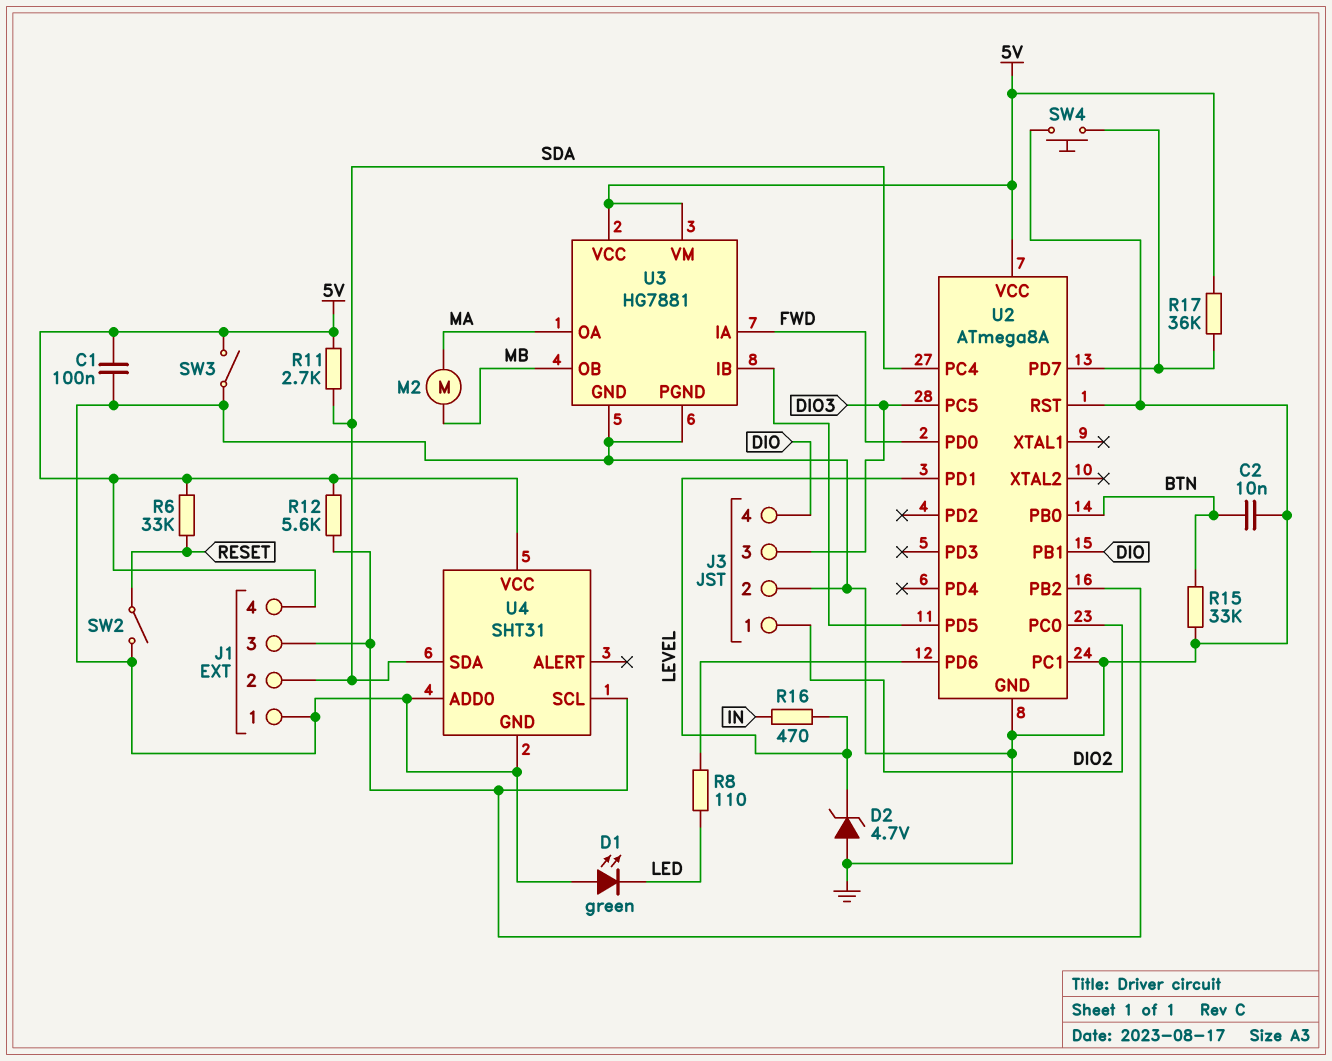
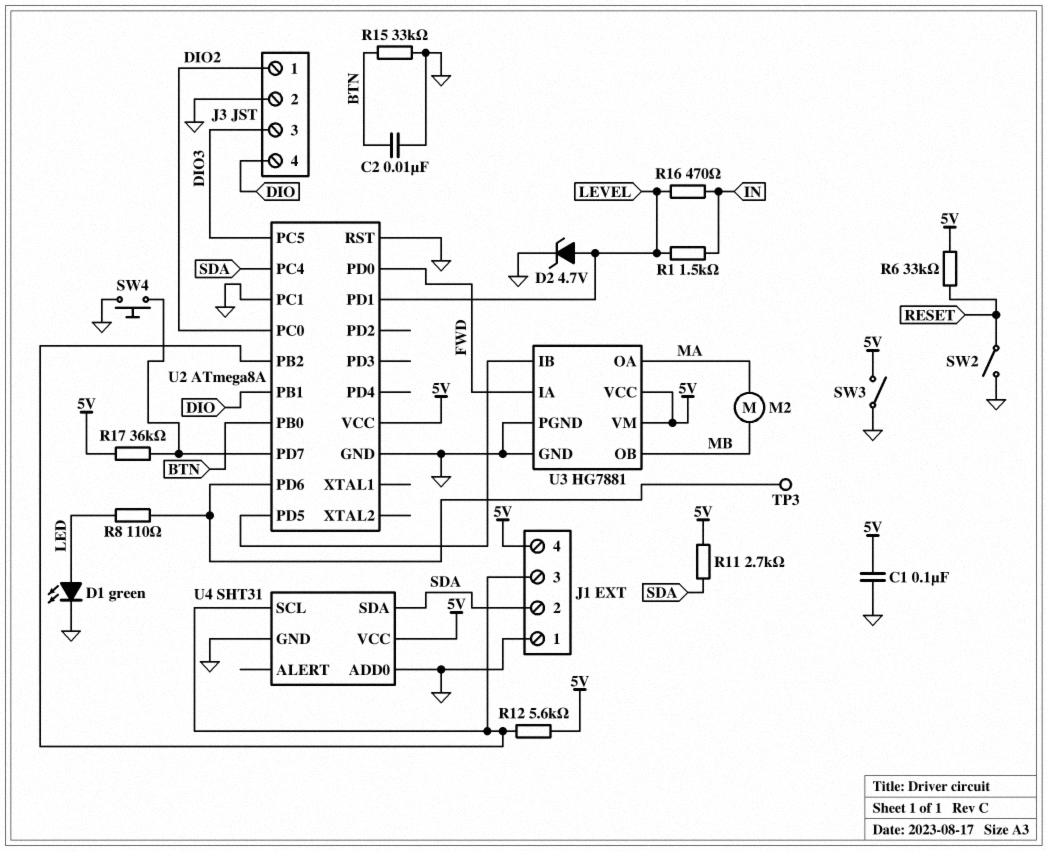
D1: LED green (A GND, K LED) -> LED green (A LED, K GND)
D2: zener 4.7V (A GND, K LEVEL) -> zener 4.7V (A LEVEL, K GND)
R1: none -> 1.5k (IN, LEVEL)
TP3: none -> test point (U2/PD6)

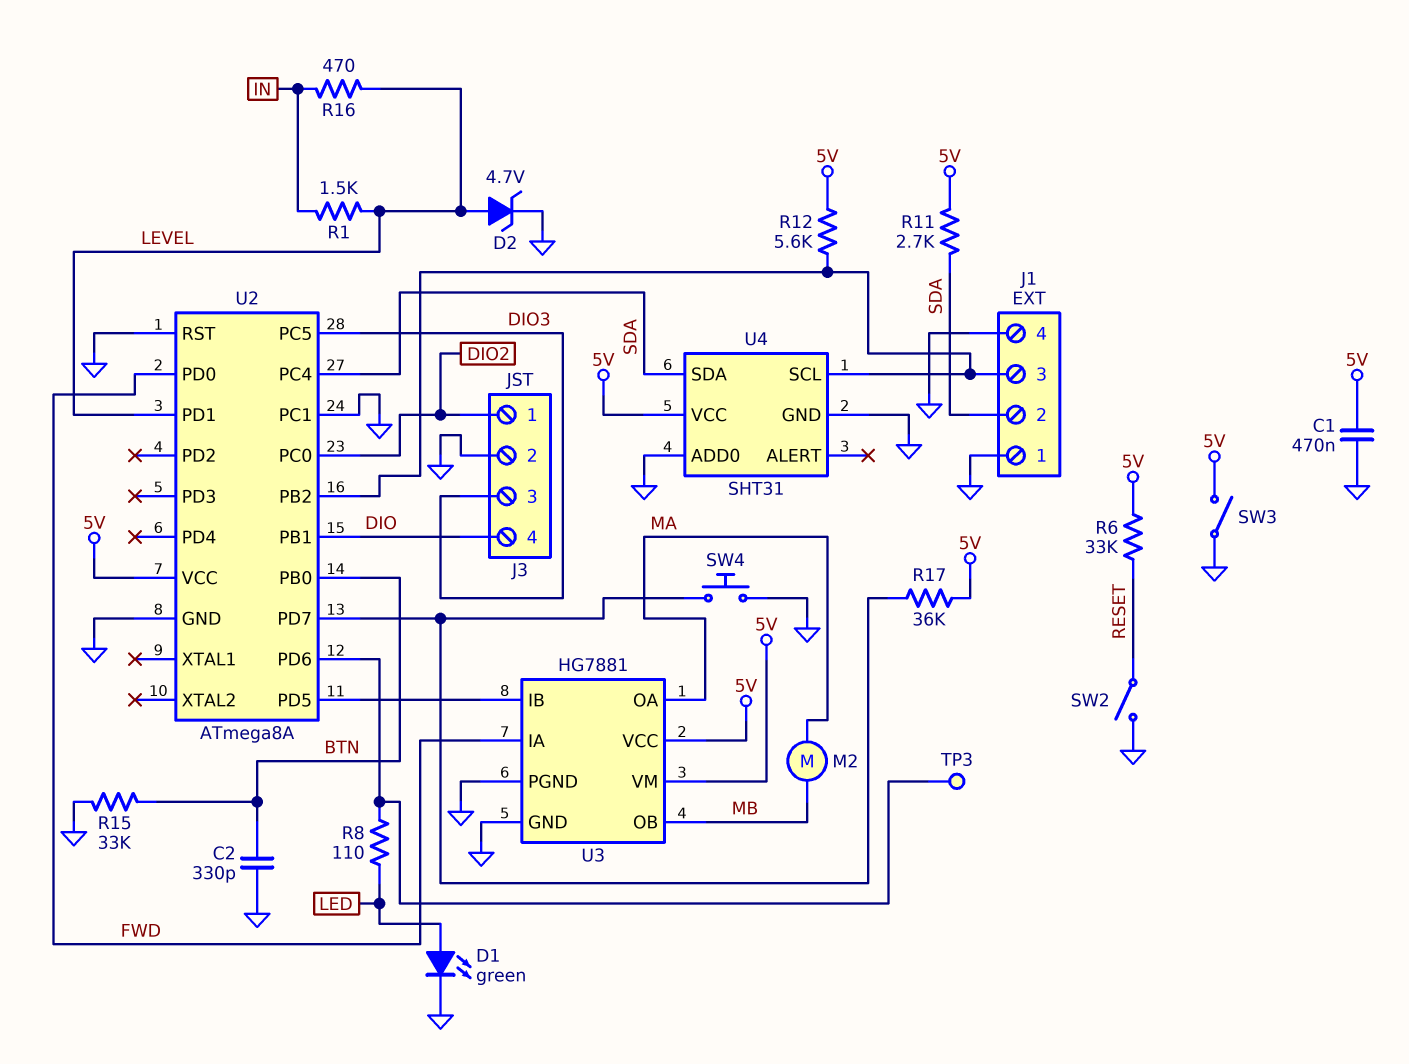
C1: 100nF (5V, GND) -> 470nF (5V, GND)
C2: 10nF (BTN, GND) -> 330pF (BTN, GND)
J1 pin 4: 5V -> GND

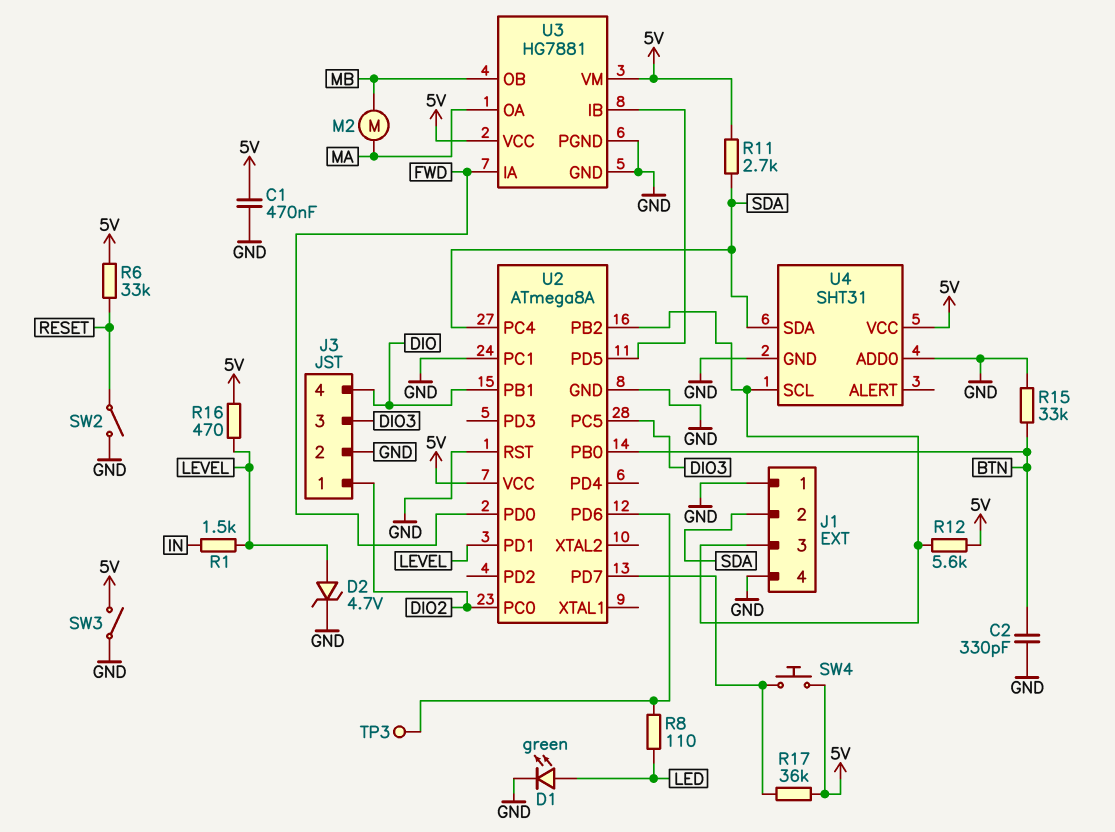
R16: 470 (IN, LEVEL) -> 470 (5V, LEVEL)
SW4: button (GND, U2/PD7) -> button (5V, U2/PD7)

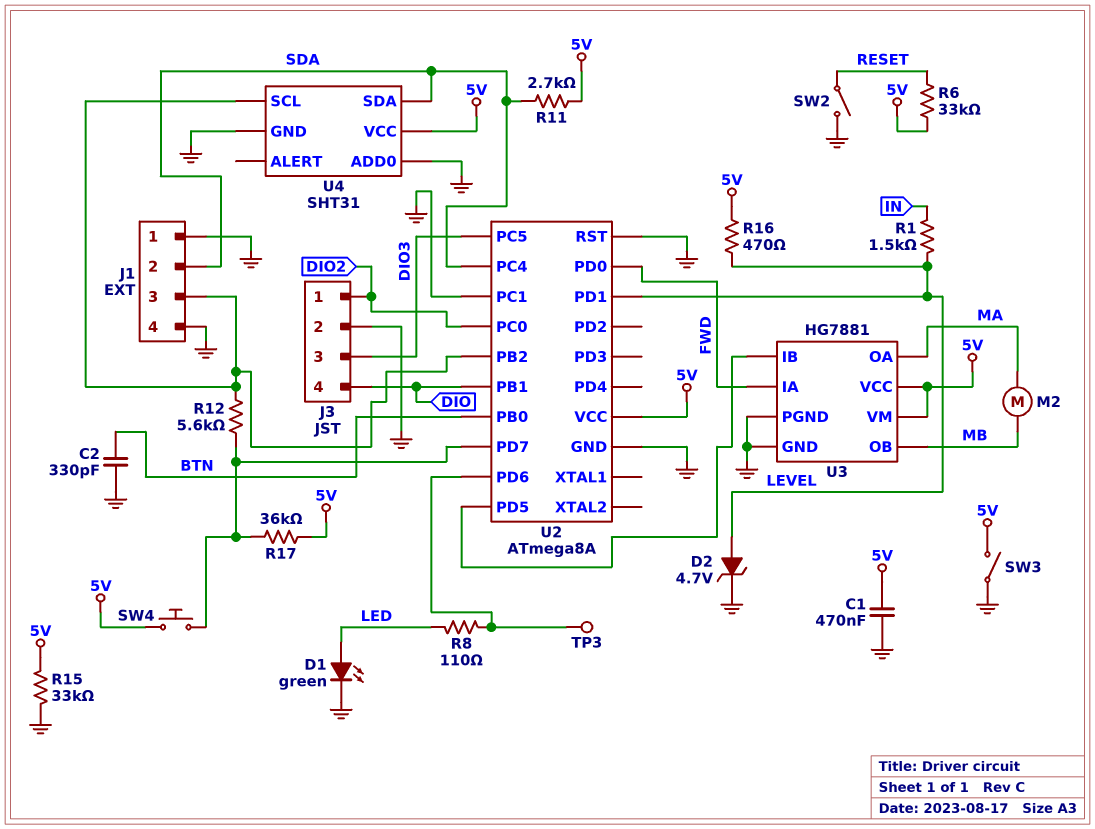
R12: 5.6k (5V, J1/3) -> 5.6k (J1/3, U2/PD7)
R15: 33k (BTN, GND) -> 33k (5V, GND)

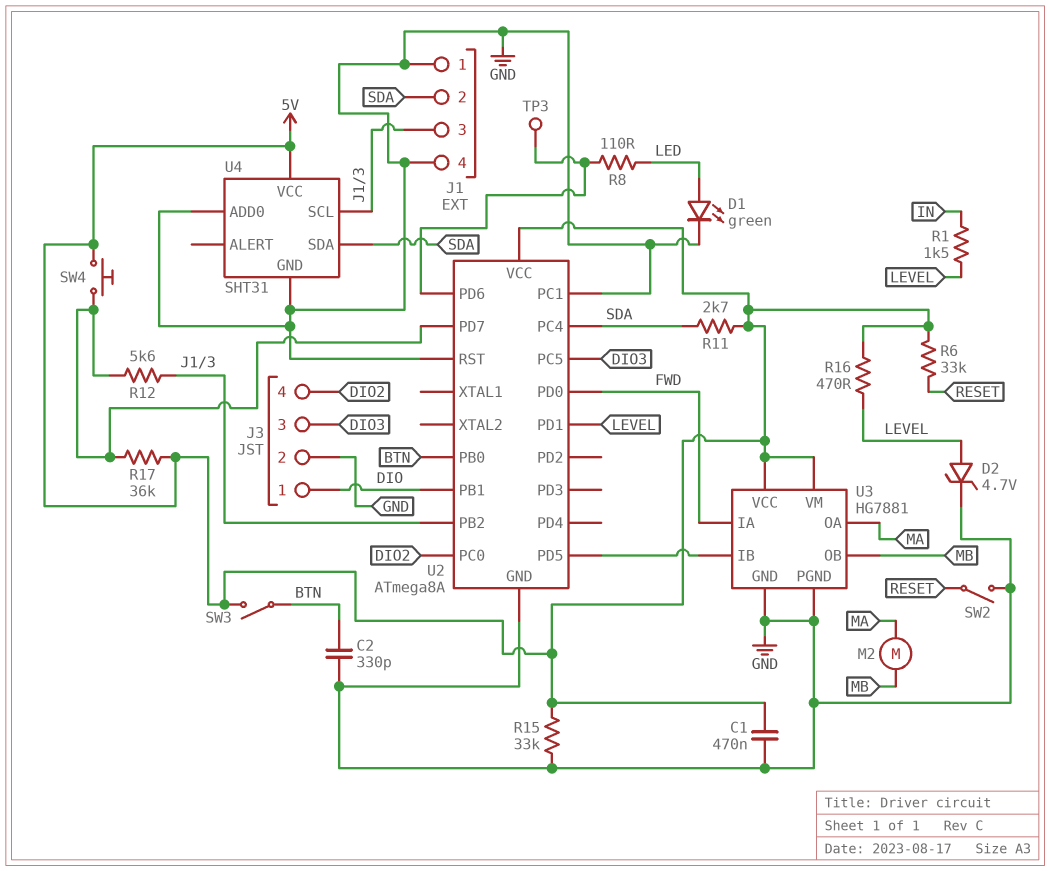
J3 pin 1: DIO2 -> DIO
J3 pin 4: DIO -> DIO2
SW3: switch (5V, GND) -> switch (5V, BTN)

